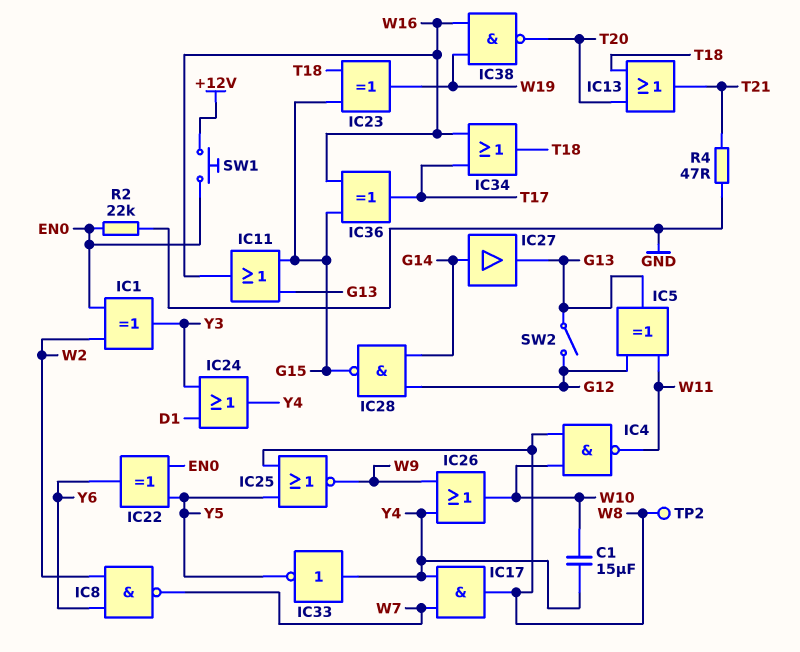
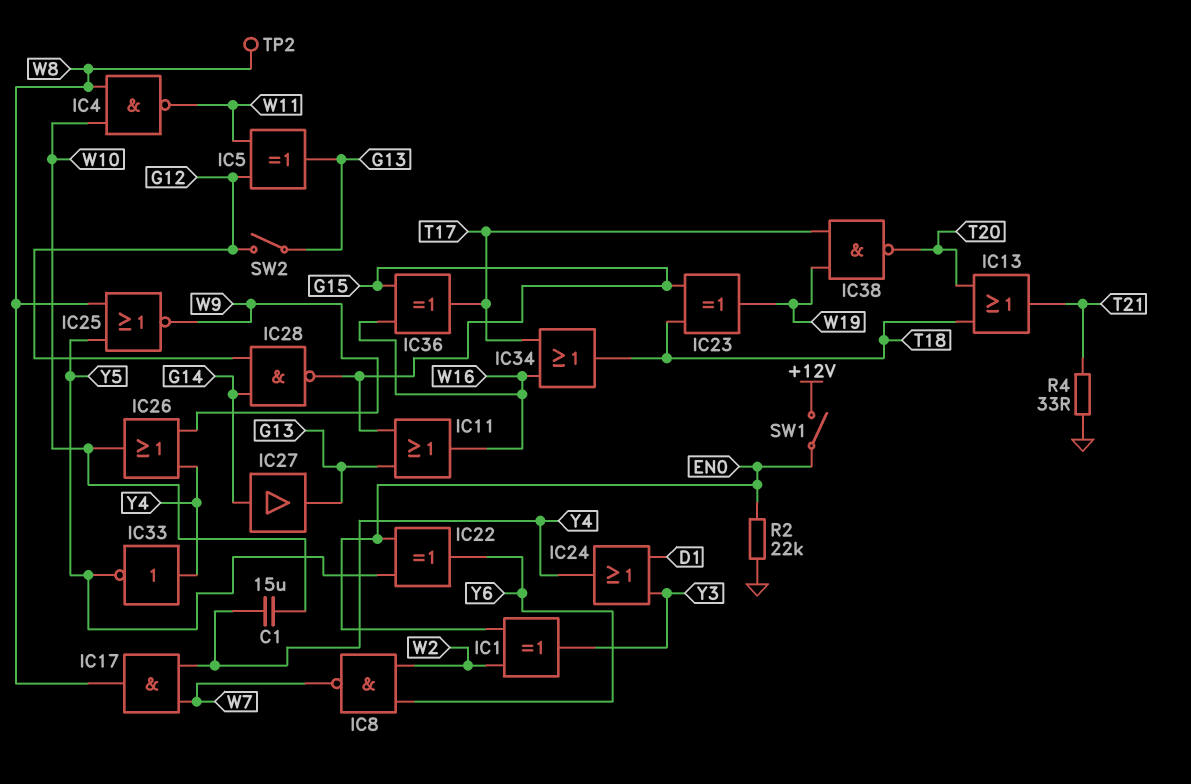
IC38: NAND (in W16, in W19, out T20) -> NAND (in T17, in W19, out T20)
R4: 47 (GND, T21) -> 33 (GND, T21)
SW1: button (+12V, EN0) -> switch (+12V, EN0)

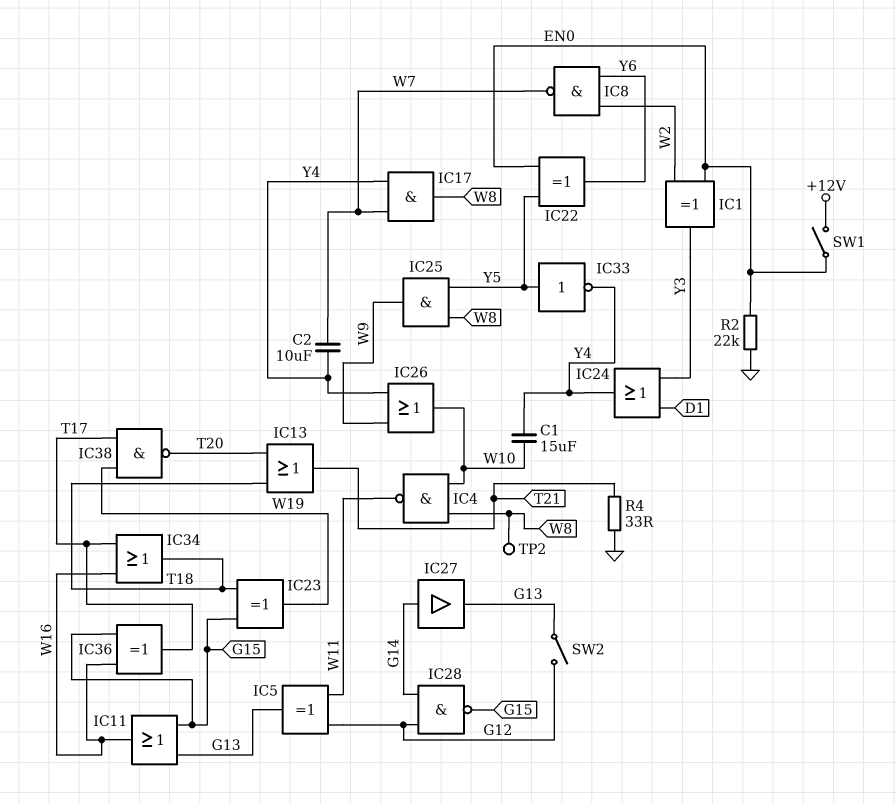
C2: none -> 10uF (W7, Y4)
IC25: NOR (in W8, in Y5, out W9) -> AND (in W8, in Y5, out W9)
IC33: NOT (in Y4, out Y5) -> NOT (in Y5, out Y4)

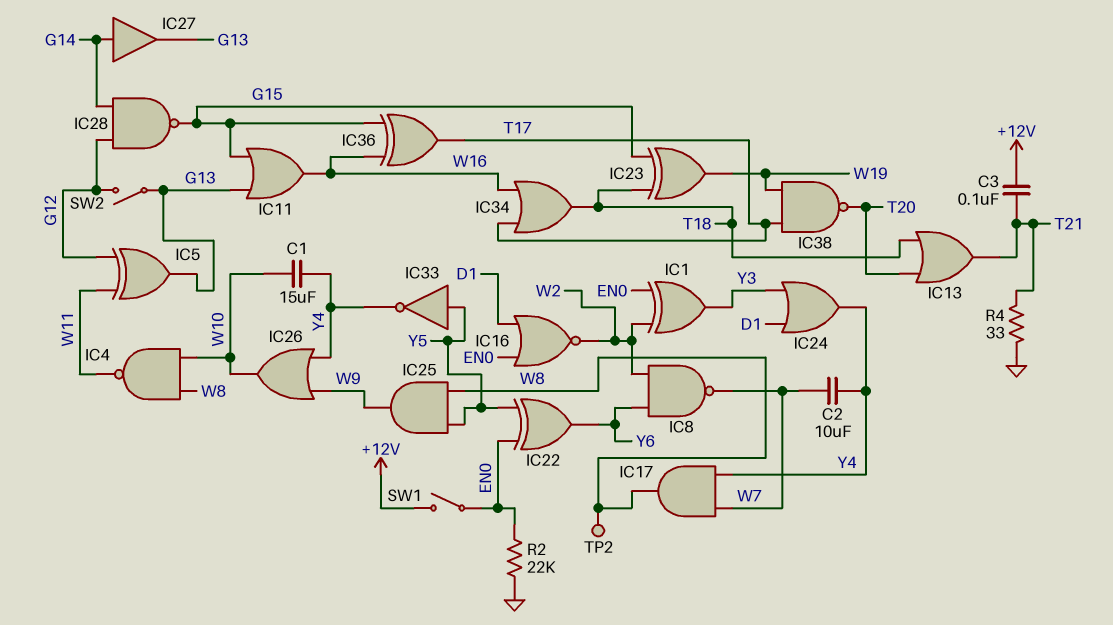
C3: none -> 100nF (+12V, T21)
IC16: none -> NOR (in D1, in EN0, out W2)

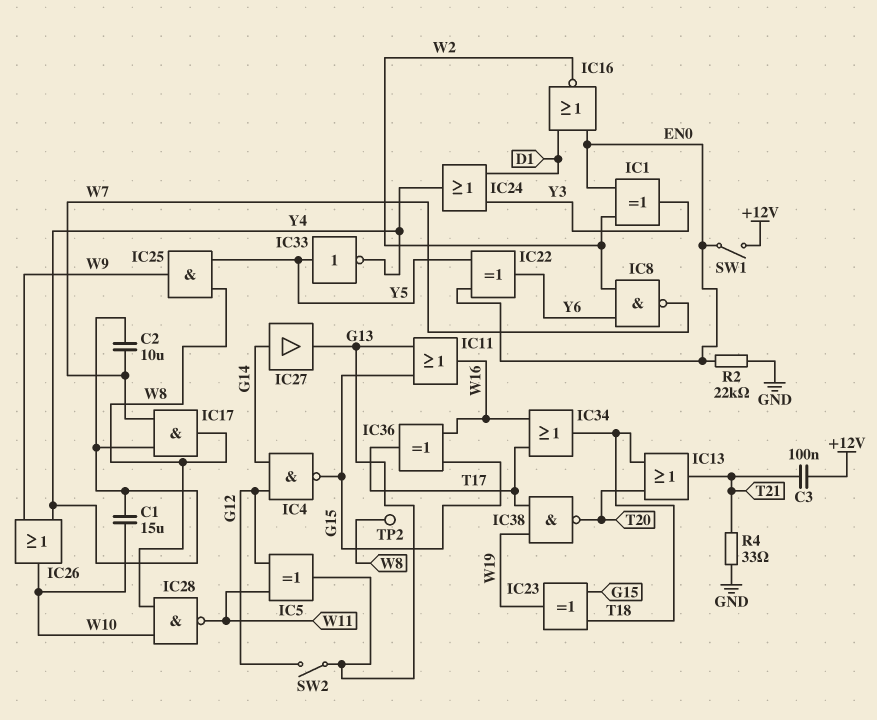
IC4: NAND (in W8, in W10, out W11) -> NAND (in G12, in G14, out G15)
IC28: NAND (in G12, in G14, out G15) -> NAND (in W8, in W10, out W11)

